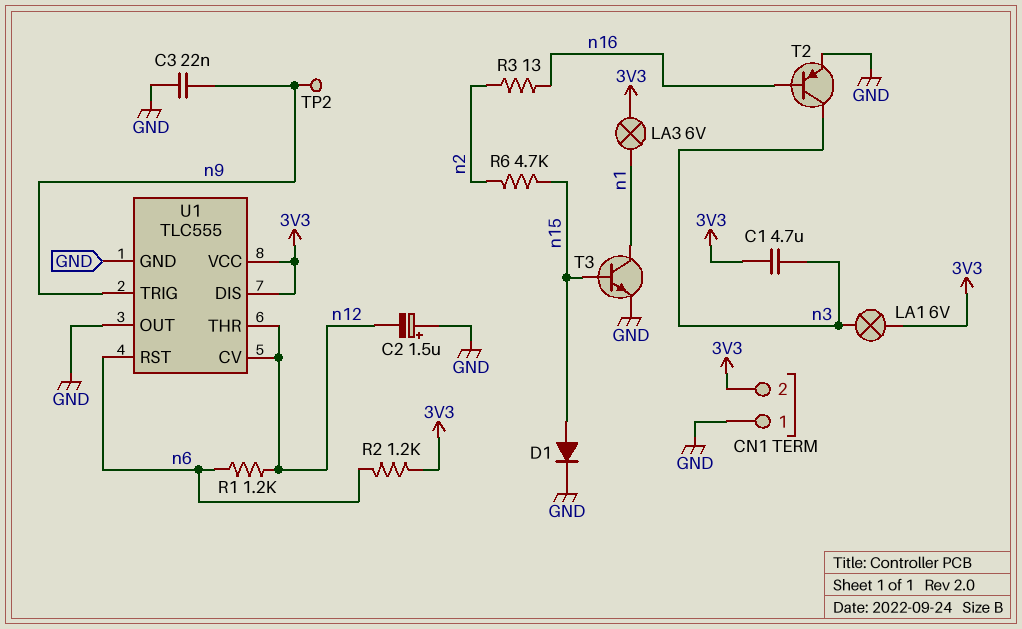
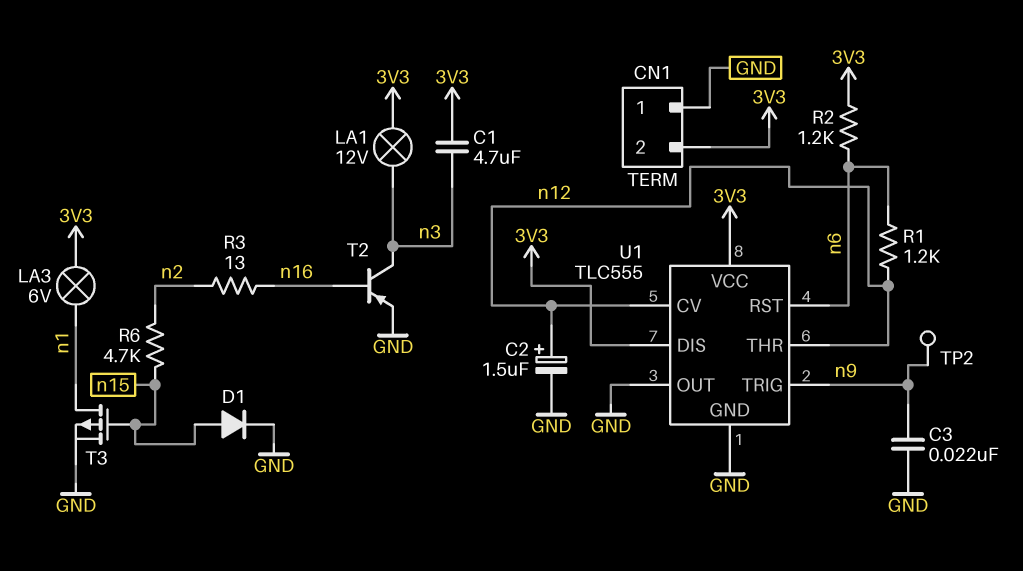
C2: 1.5uF (plus GND, minus n12) -> 1.5uF (plus n12, minus GND)
LA1: lamp 6V (3V3, n3) -> lamp 12V (3V3, n3)
T3: NPN (B n15, C n1, E GND) -> PMOS (G n15, D n1, S GND)

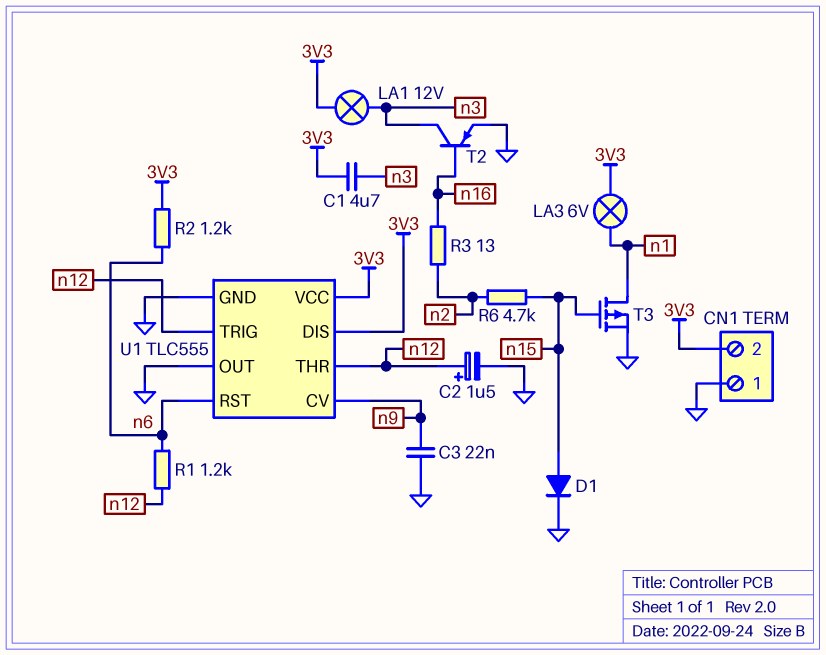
TP2: test point (n9) -> none
U1 pin CV: n12 -> n9
U1 pin TRIG: n9 -> n12

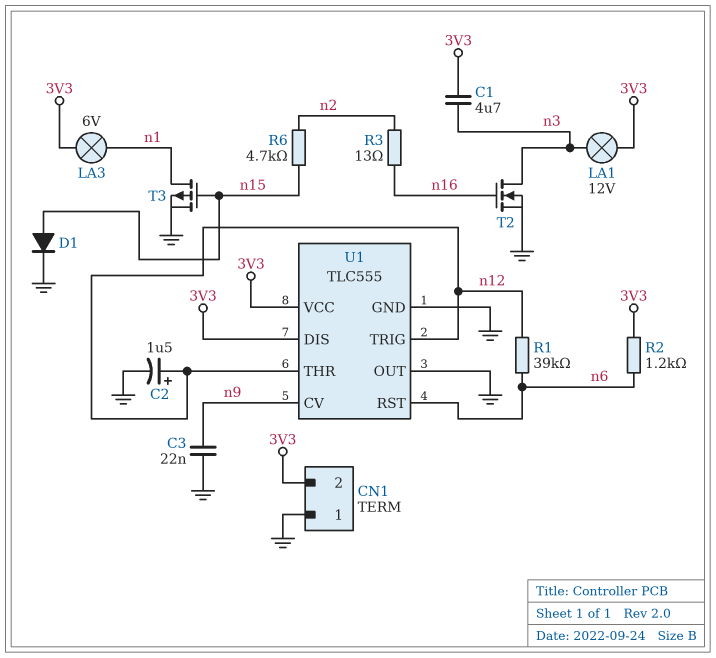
R1: 1.2k (n6, n12) -> 39k (n6, n12)
T2: PNP (B n16, C n3, E GND) -> NMOS (G n16, D n3, S GND)

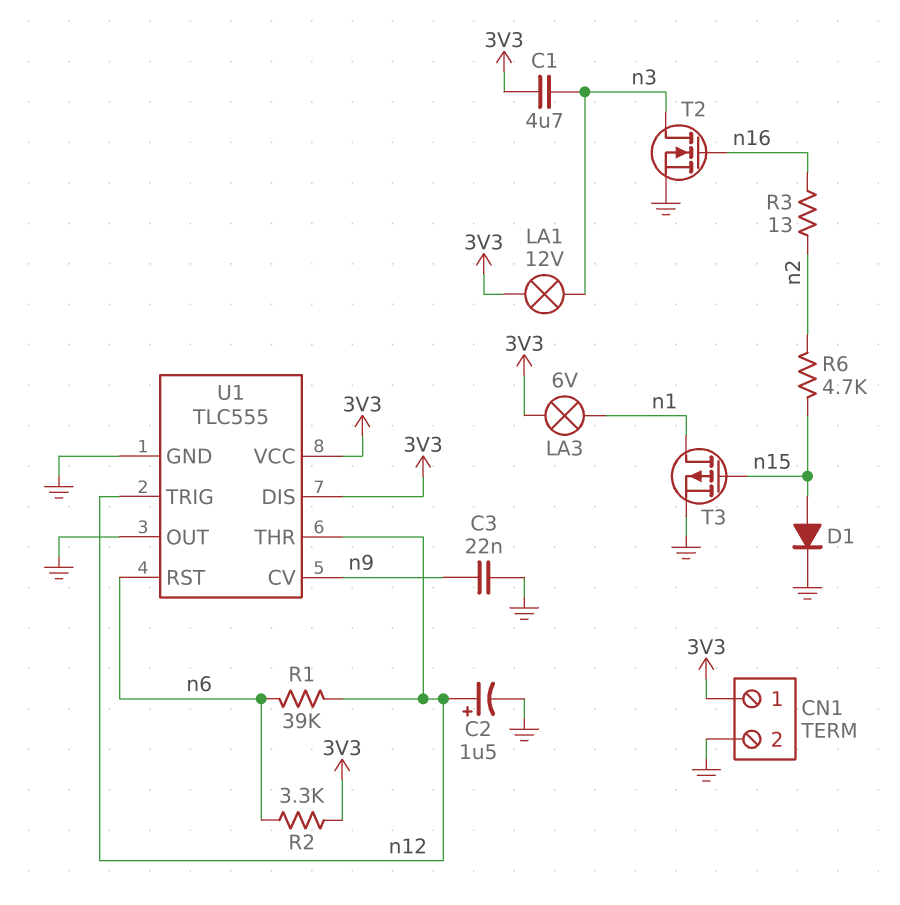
CN1 pin 1: GND -> 3V3
CN1 pin 2: 3V3 -> GND
R2: 1.2k (3V3, n6) -> 3.3k (3V3, n6)

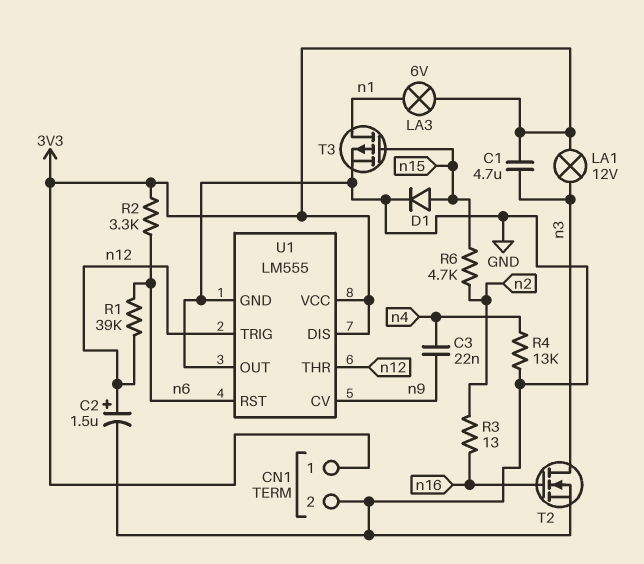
C3: 22nF (GND, n9) -> 22nF (n4, n9)
R4: none -> 13k (GND, n4)
U1: TLC555 -> LM555

